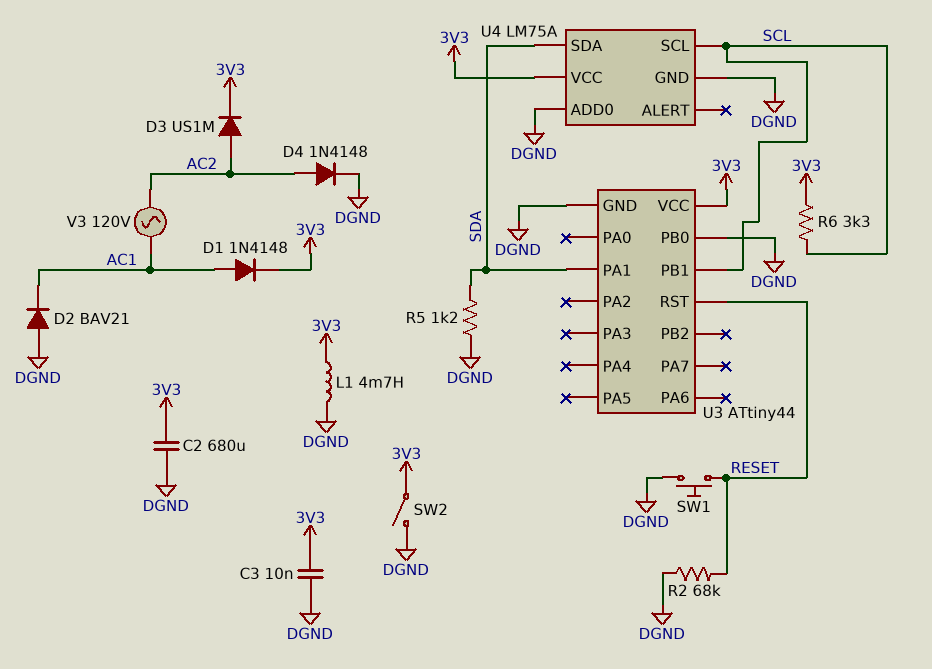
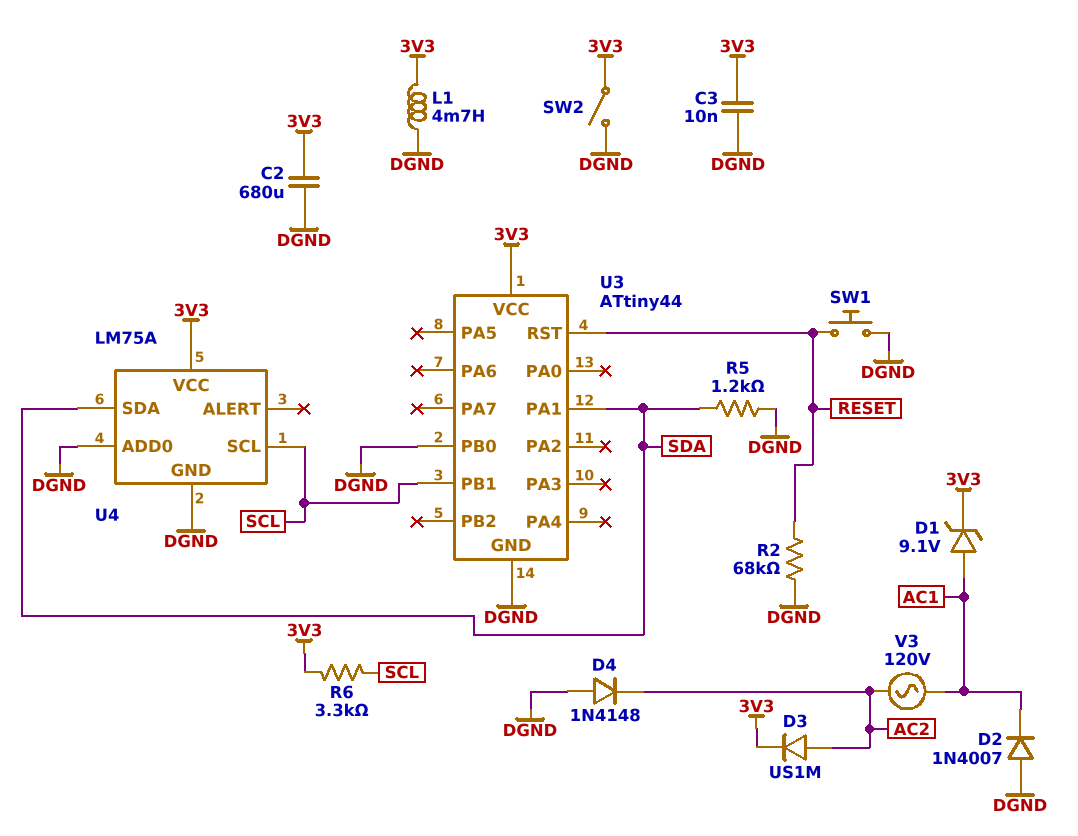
D1: diode 1N4148 (A AC1, K 3V3) -> zener 9.1V (A AC1, K 3V3)
D2: diode BAV21 (A DGND, K AC1) -> diode 1N4007 (A DGND, K AC1)
D4: diode 1N4148 (A AC2, K DGND) -> diode 1N4148 (A DGND, K AC2)

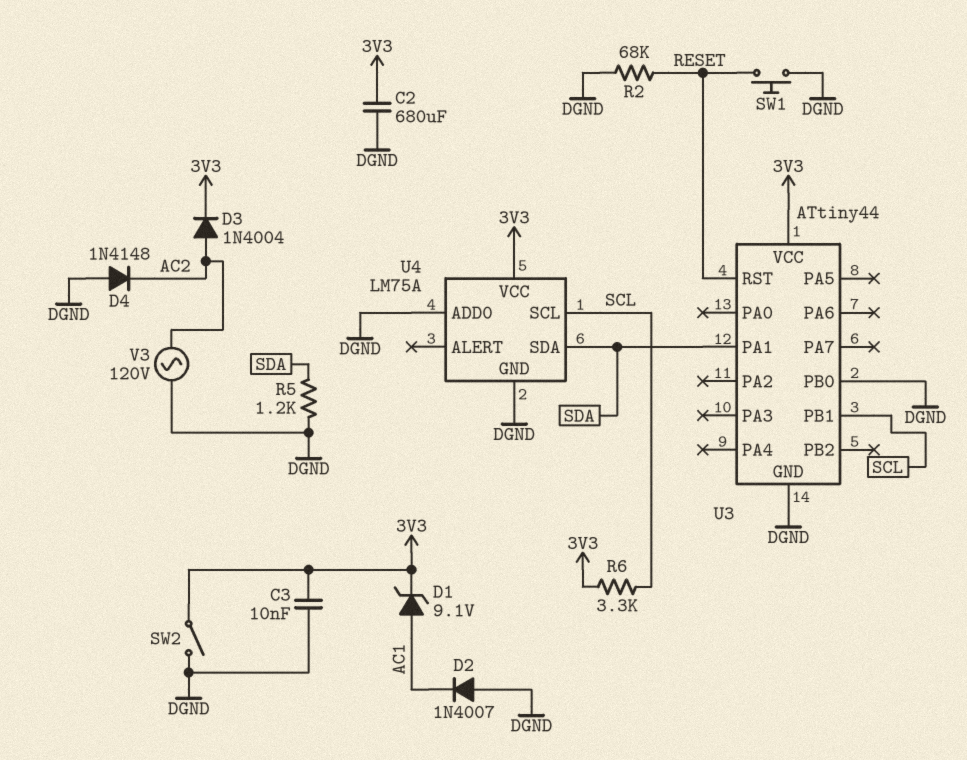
D3: diode US1M (A AC2, K 3V3) -> diode 1N4004 (A AC2, K 3V3)
L1: 4.7mH (3V3, DGND) -> none
V3: AC 120V (AC1, AC2) -> AC 120V (AC2, DGND)

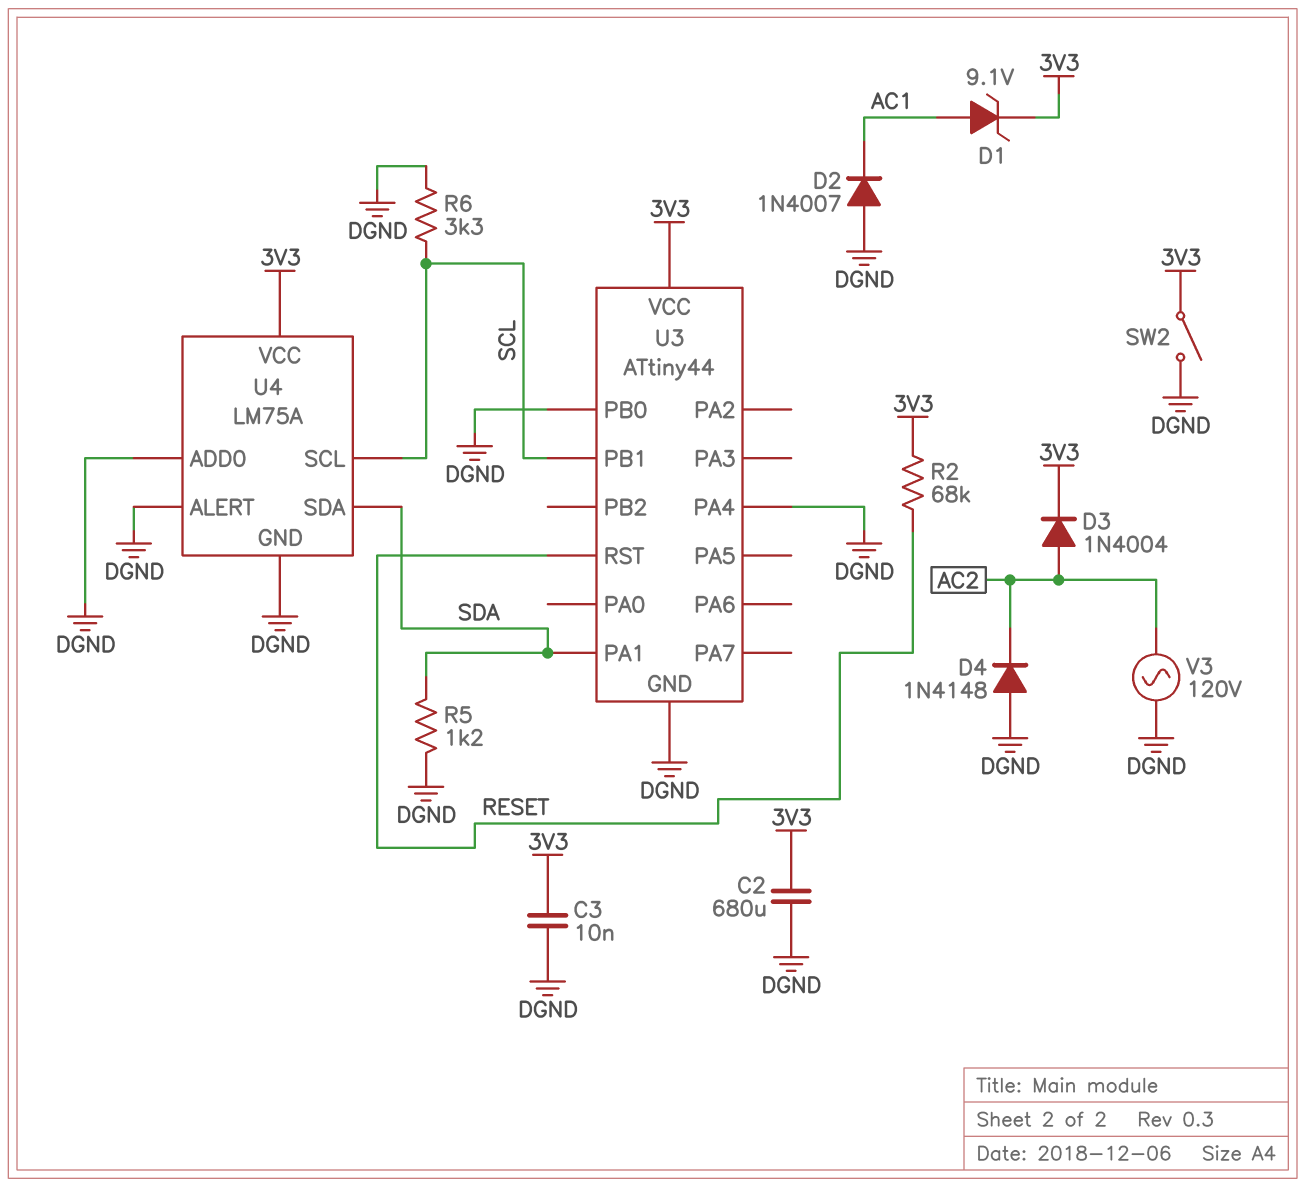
R2: 68k (DGND, RESET) -> 68k (3V3, RESET)
R6: 3.3k (3V3, SCL) -> 3.3k (DGND, SCL)
SW1: button (DGND, RESET) -> none
U3 pin PA4: none -> DGND
U4 pin ALERT: none -> DGND

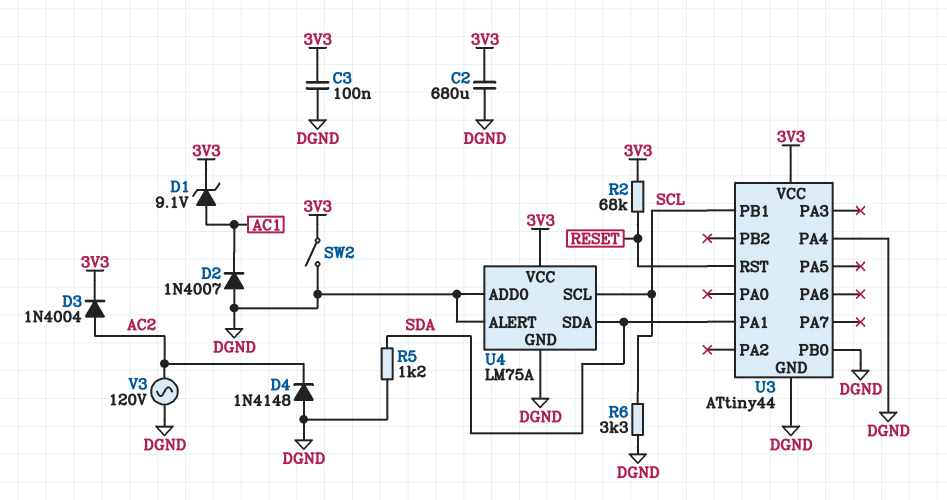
C3: 10nF (3V3, DGND) -> 100nF (3V3, DGND)

